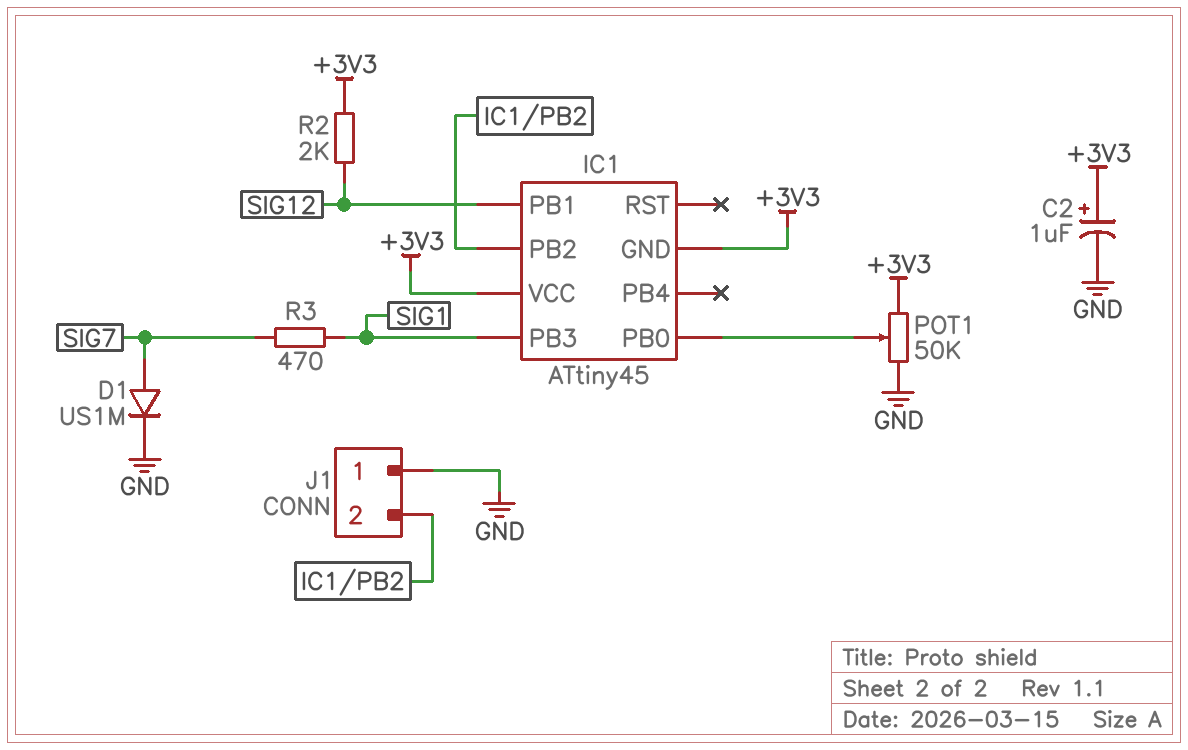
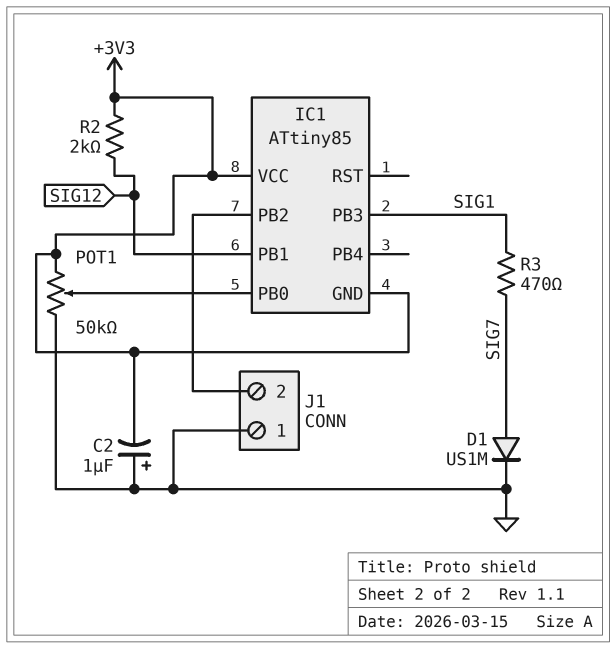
C2: 1uF (plus +3V3, minus GND) -> 1uF (plus GND, minus +3V3)
IC1: ATtiny45 -> ATtiny85

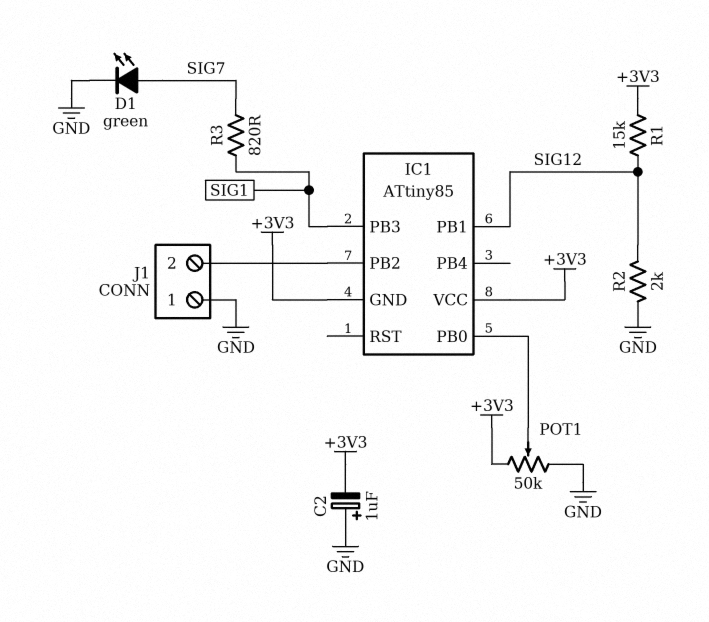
D1: diode US1M (A SIG7, K GND) -> LED green (A SIG7, K GND)
R1: none -> 15k (+3V3, SIG12)
R2: 2k (+3V3, SIG12) -> 2k (GND, SIG12)
R3: 470 (SIG1, SIG7) -> 820 (SIG1, SIG7)

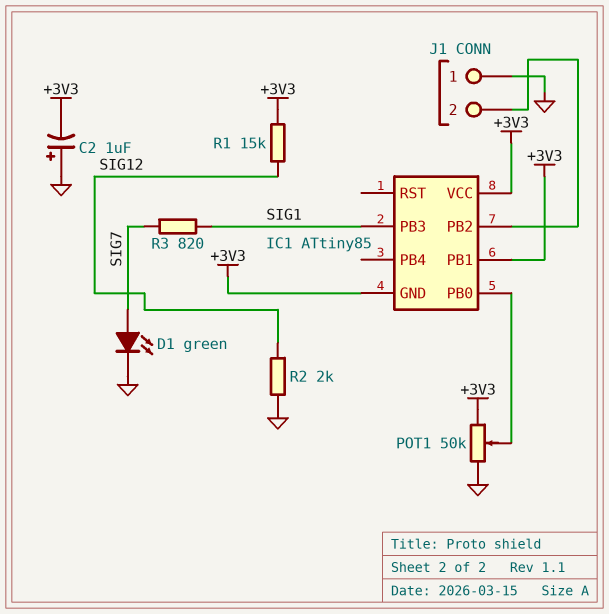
IC1 pin PB1: SIG12 -> +3V3

